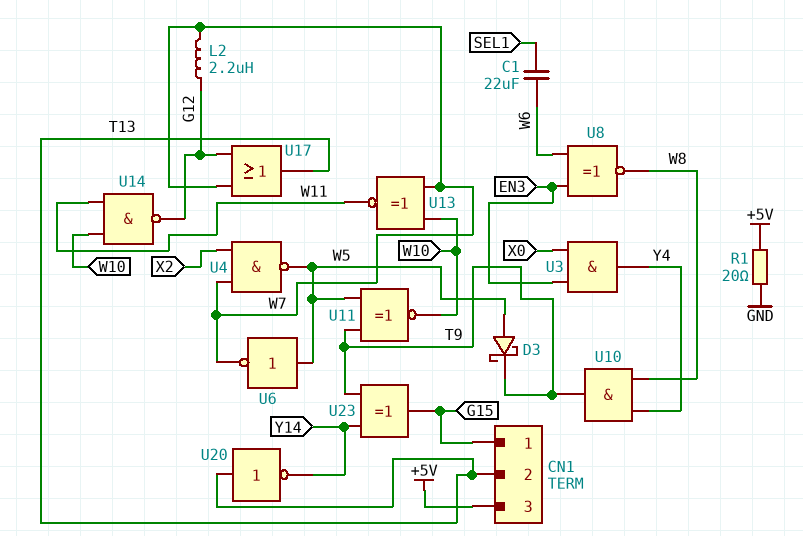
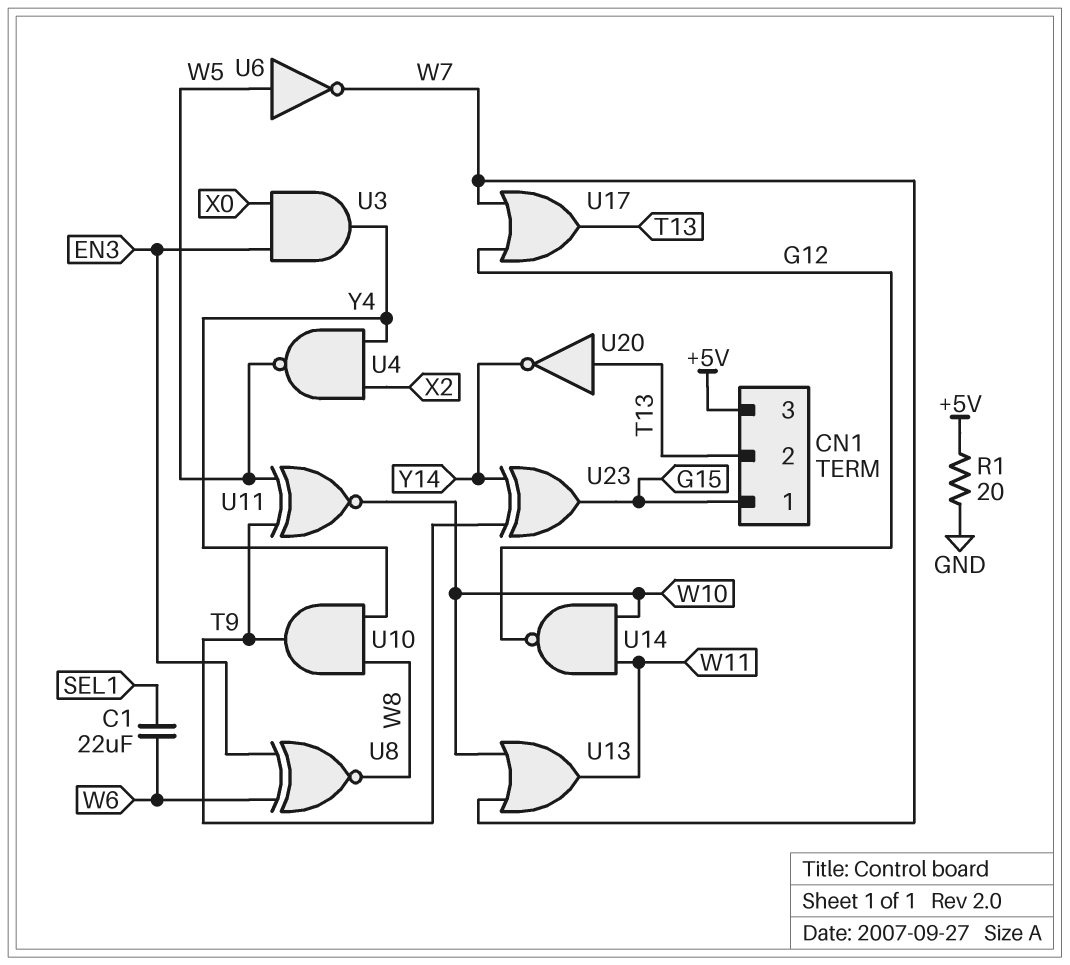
D3: schottky (A W5, K T9) -> none
L2: 2.2uH (G12, W7) -> none
U4: NAND (in W7, in X2, out W5) -> NAND (in X2, in Y4, out W5)
U13: XNOR (in W7, in W10, out W11) -> OR (in W7, in W10, out W11)

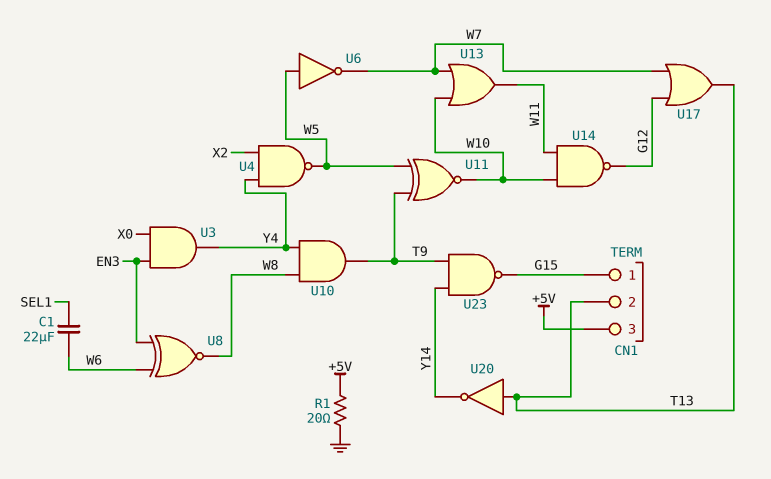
U23: XOR (in T9, in Y14, out G15) -> NAND (in T9, in Y14, out G15)

